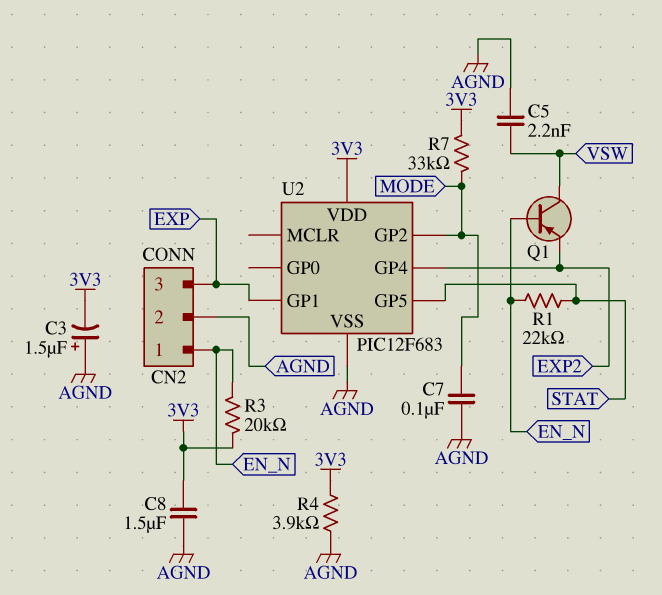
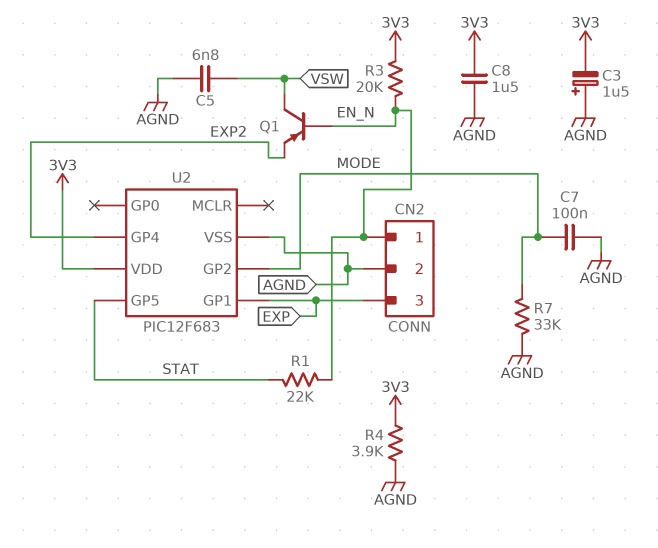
C5: 2.2nF (AGND, VSW) -> 6.8nF (AGND, VSW)
R7: 33k (3V3, MODE) -> 33k (AGND, MODE)

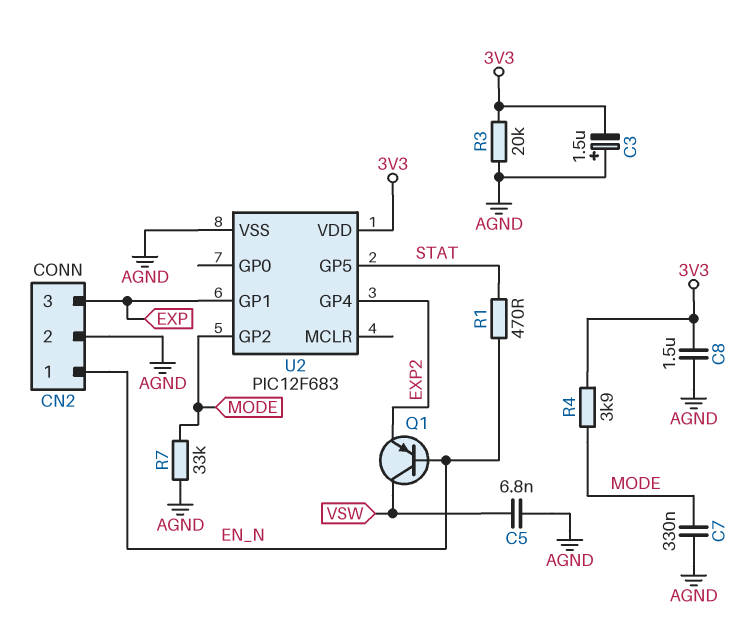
C7: 100nF (AGND, MODE) -> 330nF (AGND, MODE)
R1: 22k (EN_N, STAT) -> 470 (EN_N, STAT)
R3: 20k (3V3, EN_N) -> 20k (3V3, AGND)
R4: 3.9k (3V3, AGND) -> 3.9k (3V3, MODE)

